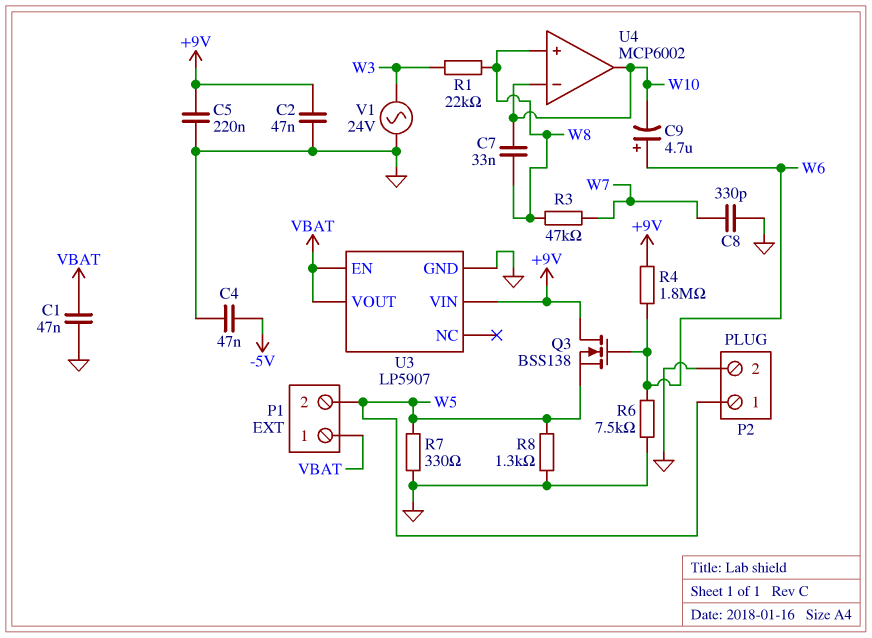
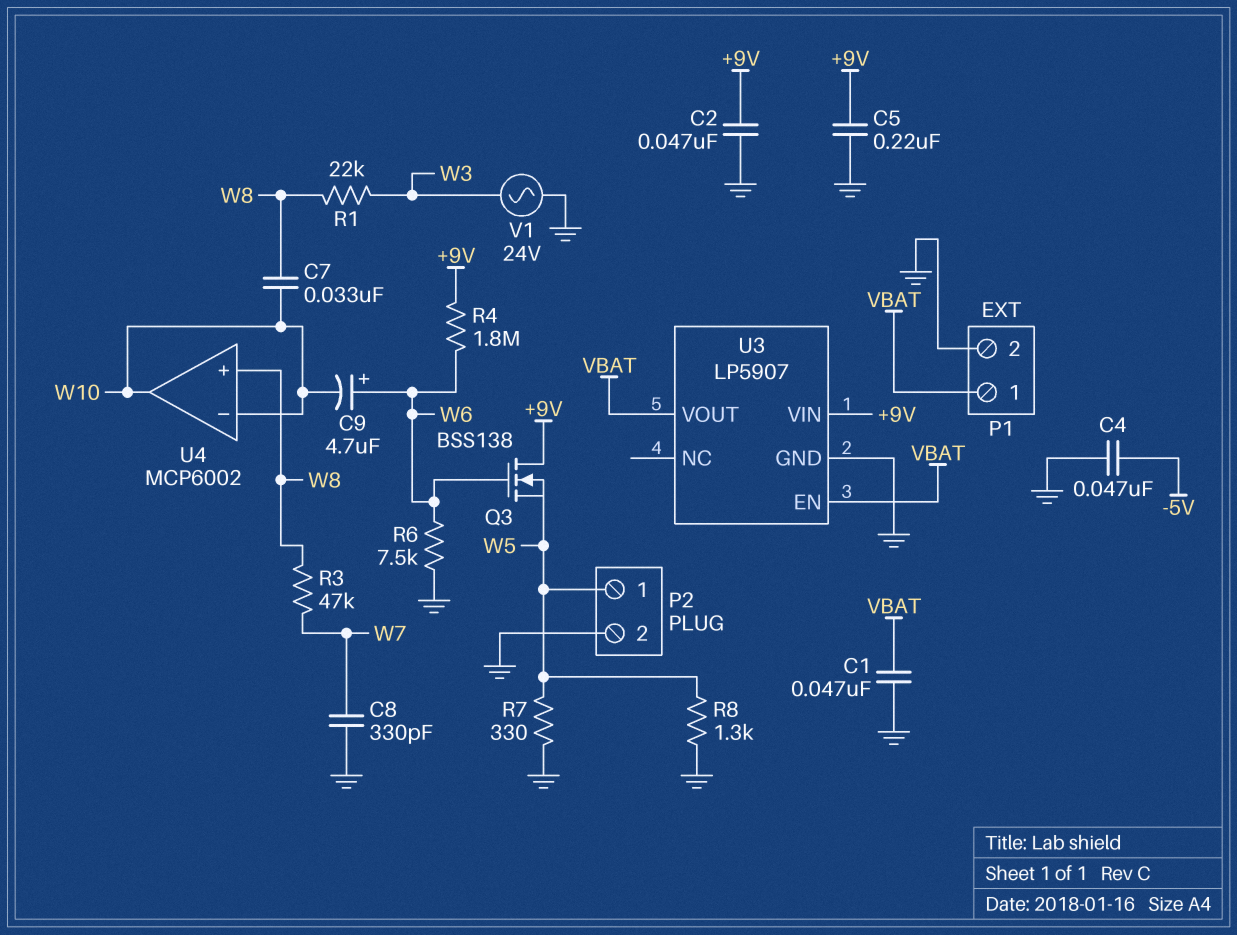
P1 pin 2: W5 -> GND

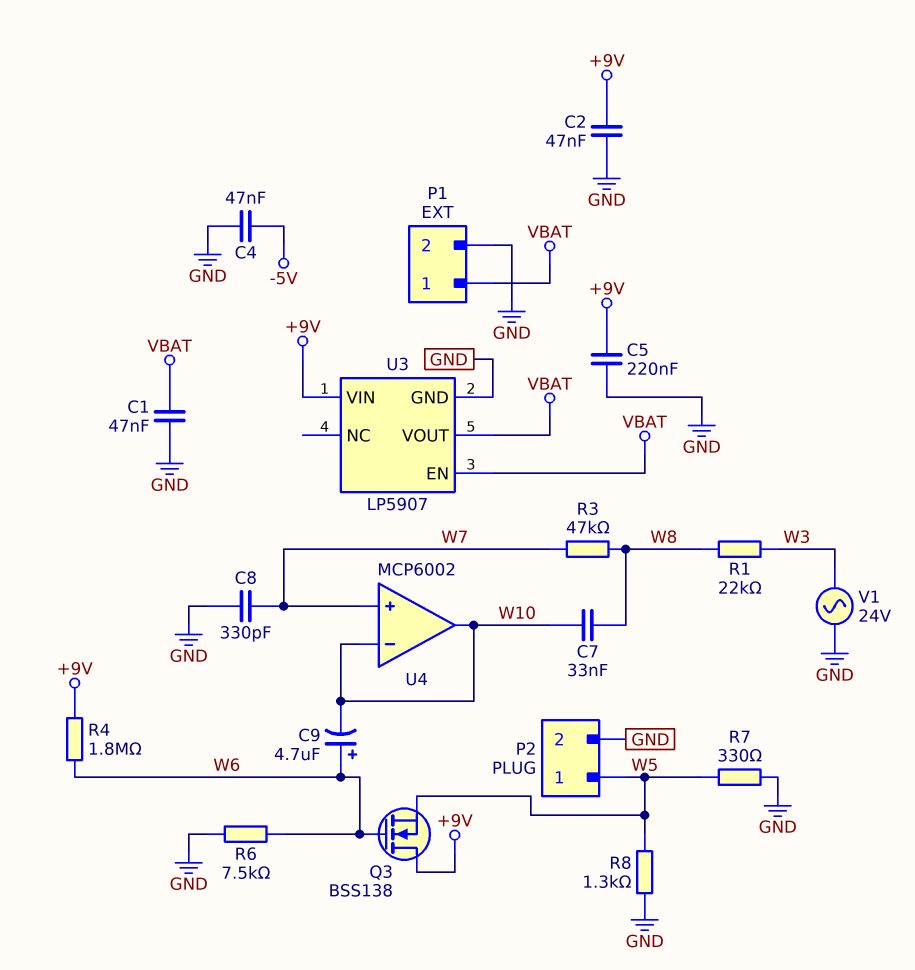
U4 pin in+: W8 -> W7

